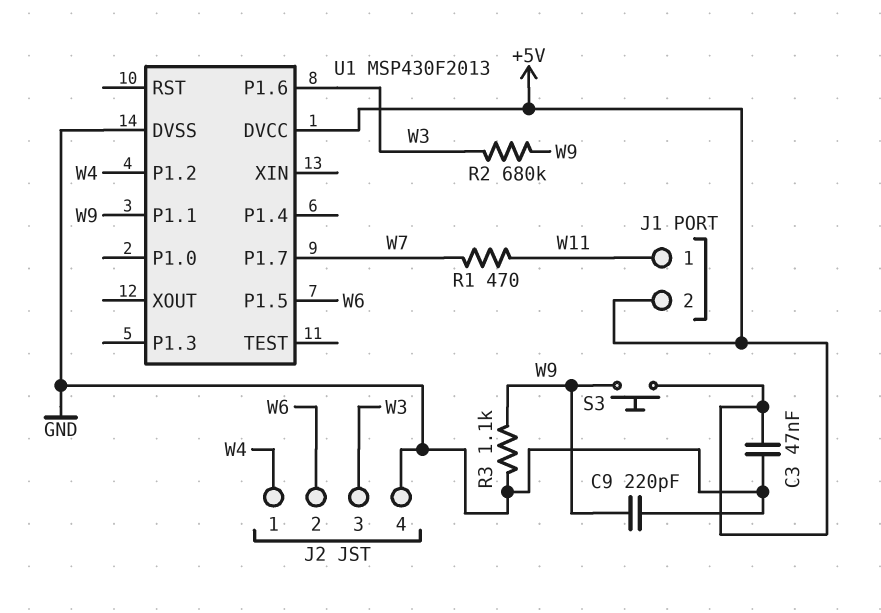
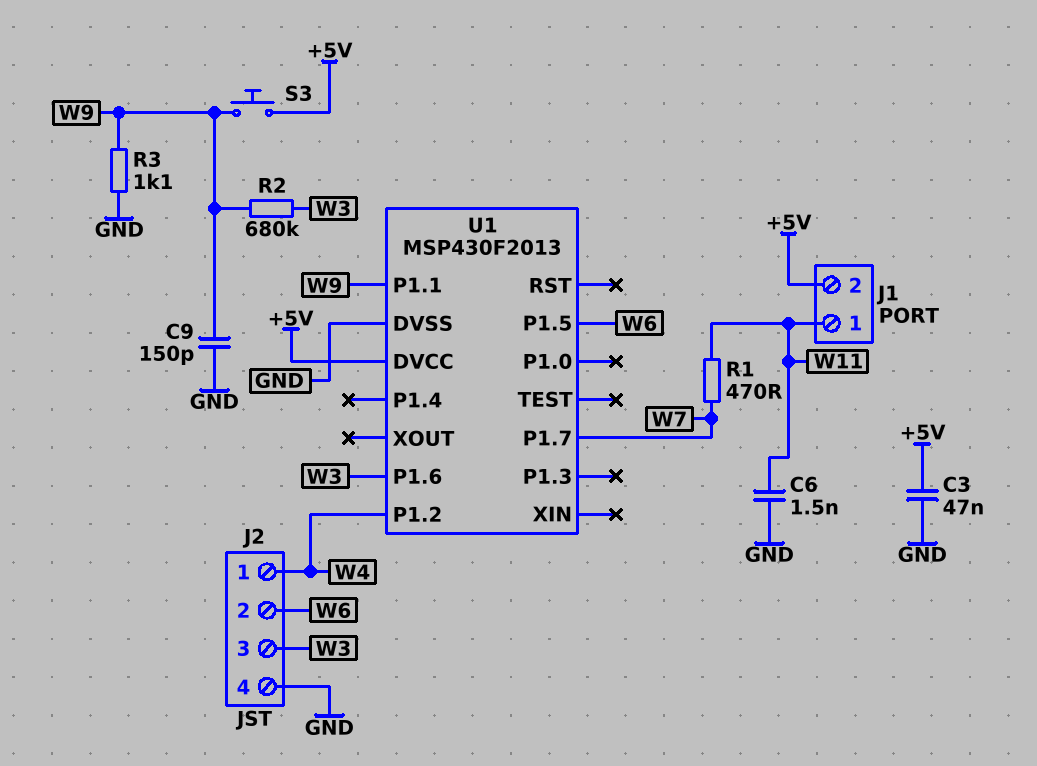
C6: none -> 1.5nF (GND, W11)
C9: 220pF (GND, W9) -> 150pF (GND, W9)

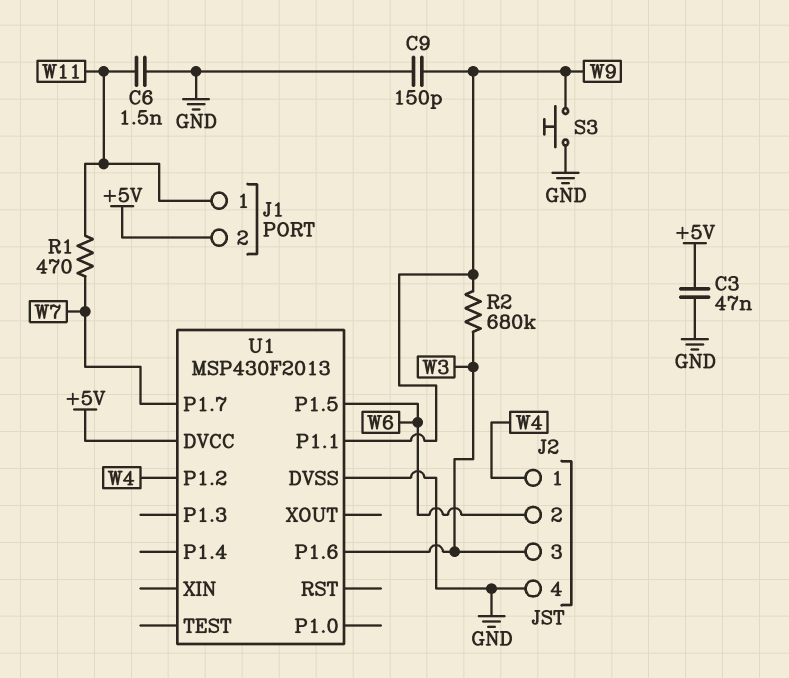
R3: 1.1k (GND, W9) -> none
S3: button (+5V, W9) -> button (GND, W9)

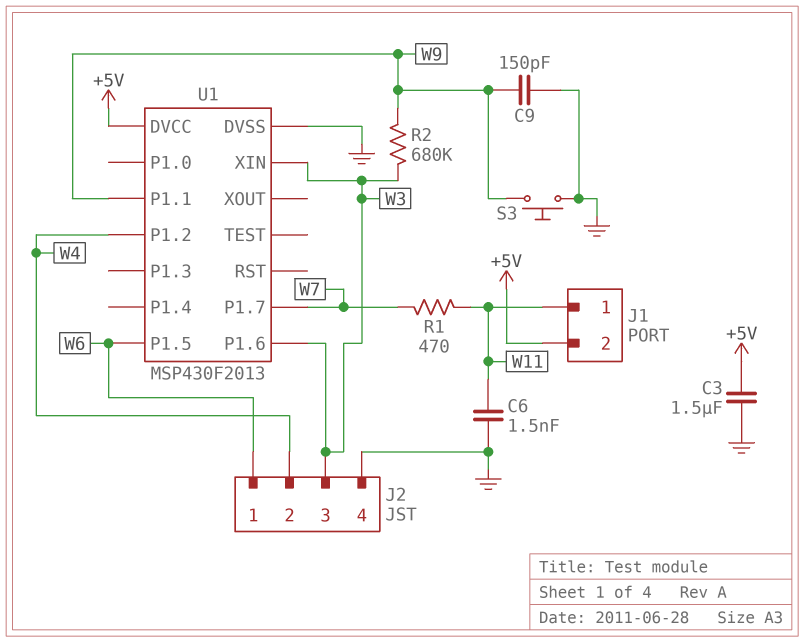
C3: 47nF (+5V, GND) -> 1.5uF (+5V, GND)
J2 pin 1: W4 -> W6
J2 pin 2: W6 -> W4
U1 pin XIN: none -> W3

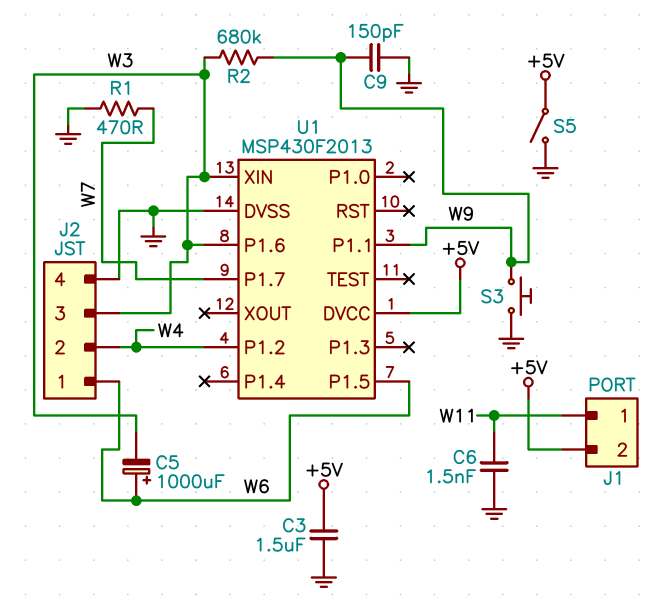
C5: none -> 1000uF (plus W6, minus W3)
R1: 470 (W7, W11) -> 470 (GND, W7)
S5: none -> switch (+5V, GND)

